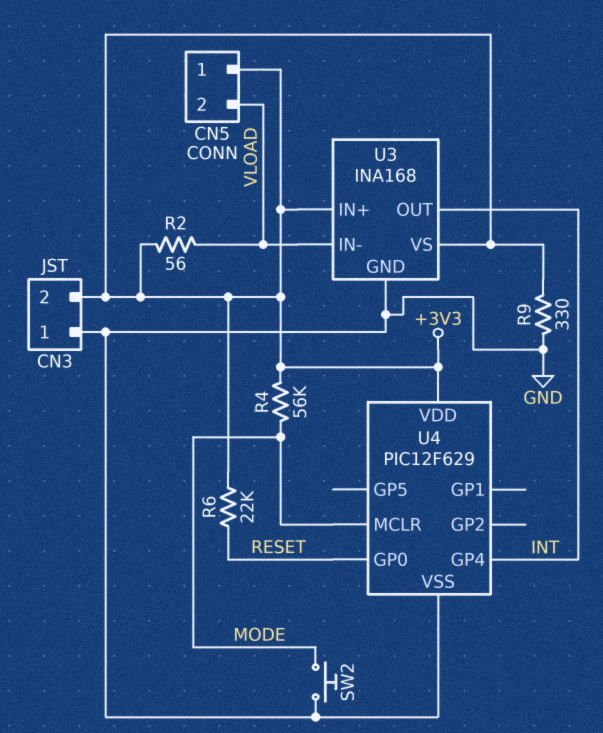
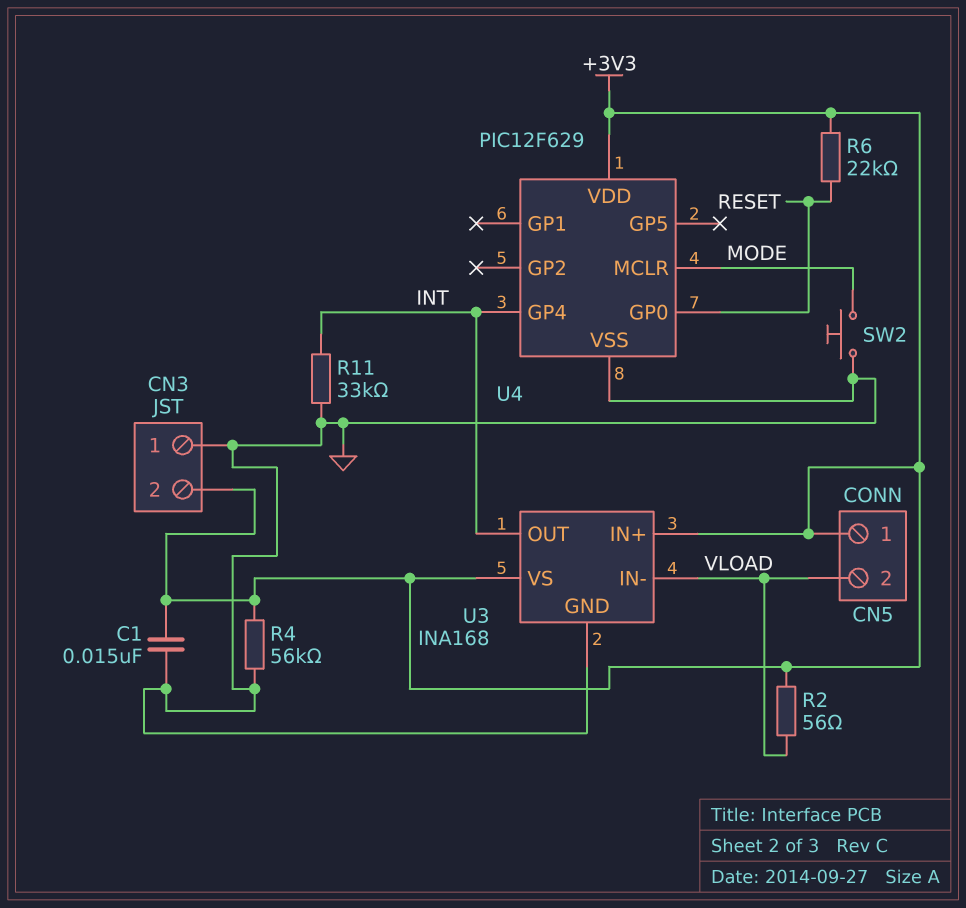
C1: none -> 15nF (+3V3, GND)
R4: 56k (+3V3, MODE) -> 56k (+3V3, GND)
R9: 330 (+3V3, GND) -> none
R11: none -> 33k (GND, INT)

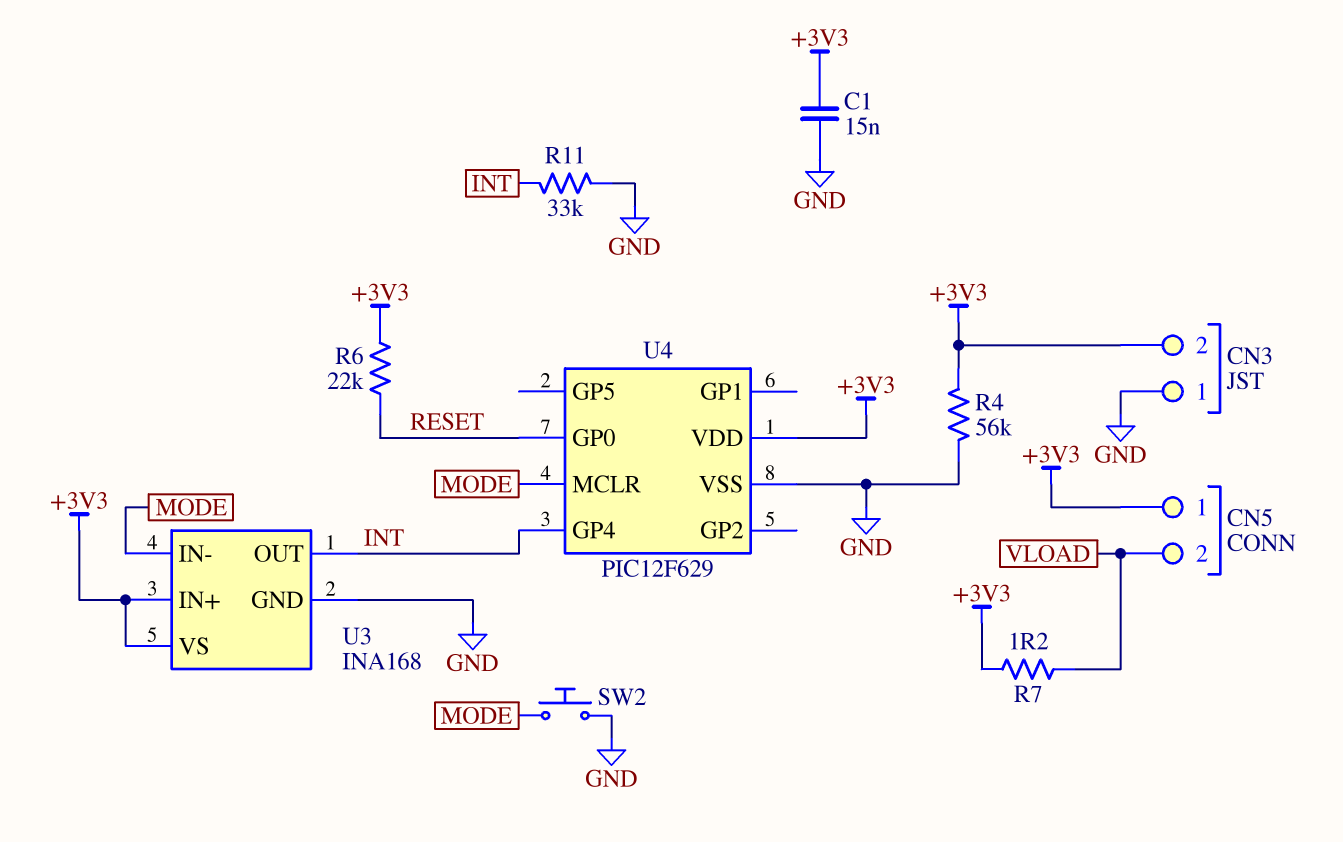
R2: 56 (+3V3, VLOAD) -> none
R7: none -> 1.2 (+3V3, VLOAD)
U3 pin IN-: VLOAD -> MODE

